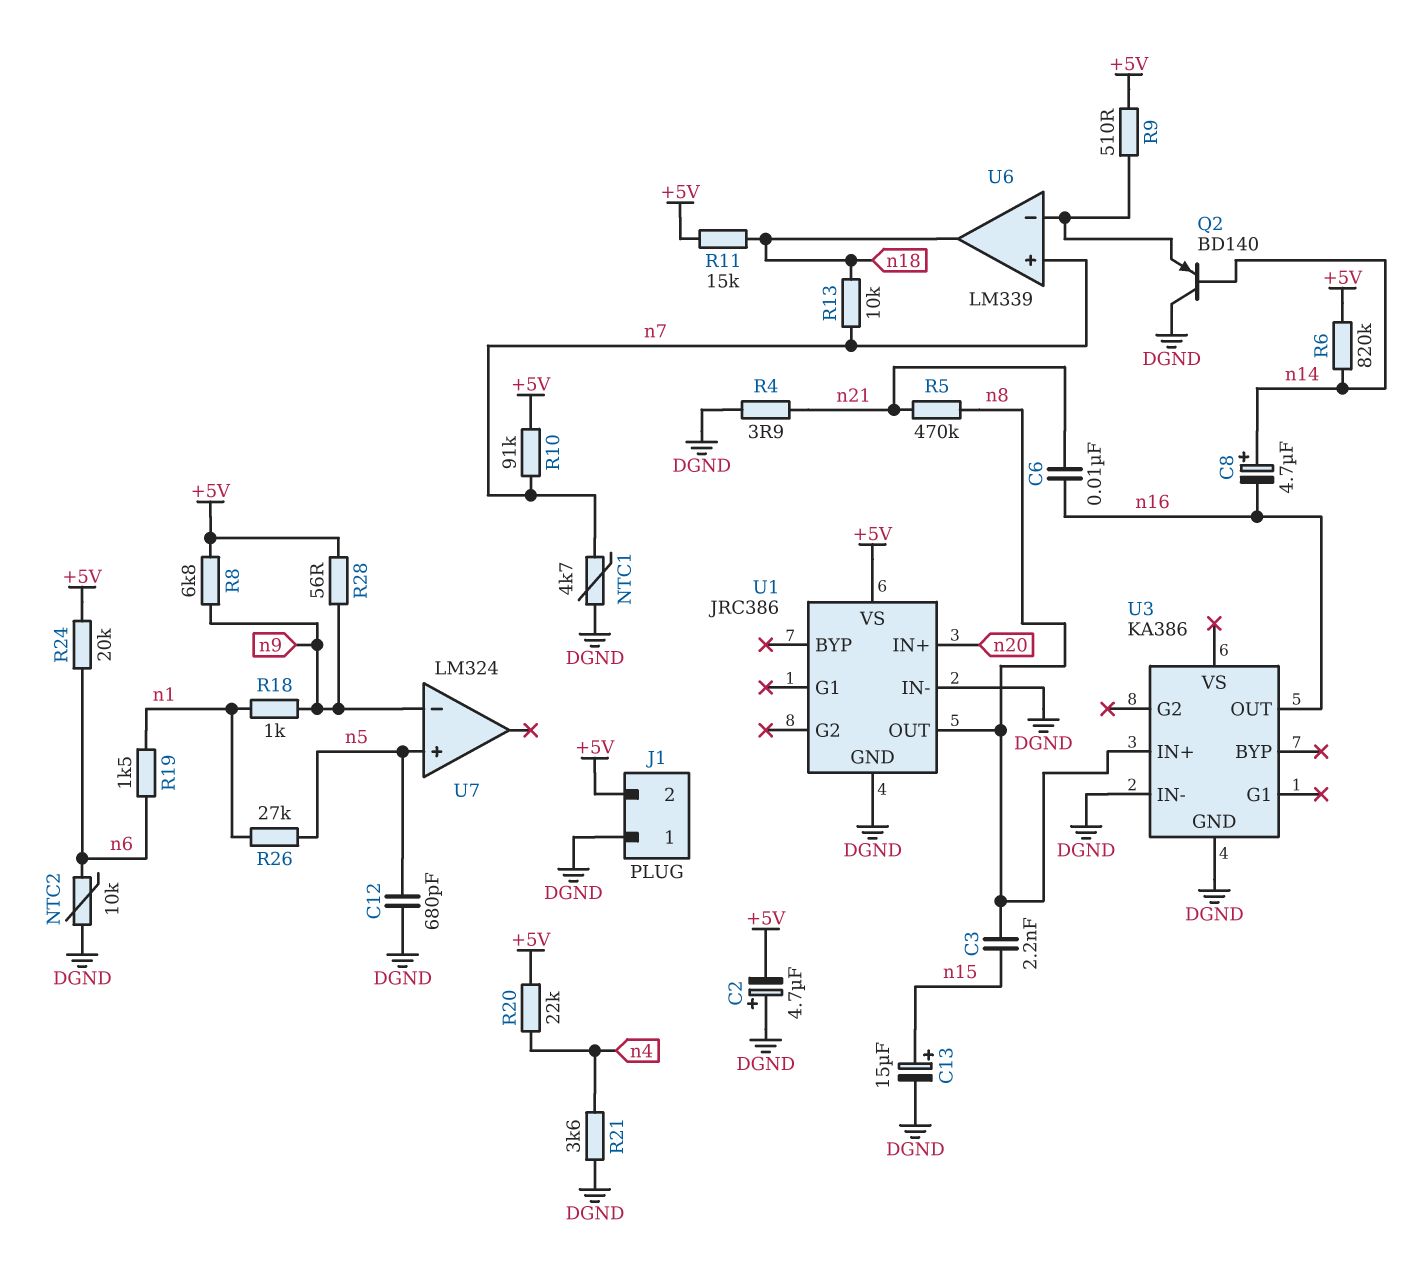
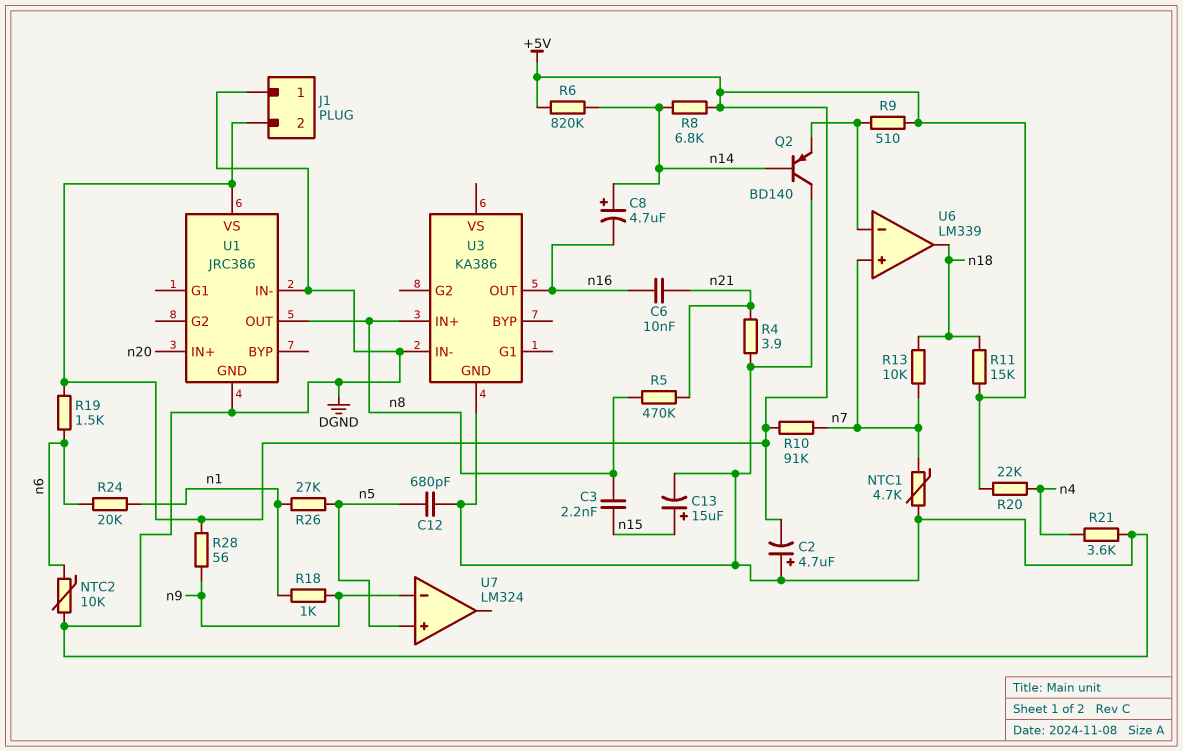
R8: 6.8k (+5V, n9) -> 6.8k (+5V, n14)
R19: 1.5k (n1, n6) -> 1.5k (+5V, n6)
R24: 20k (+5V, n6) -> 20k (n1, n6)

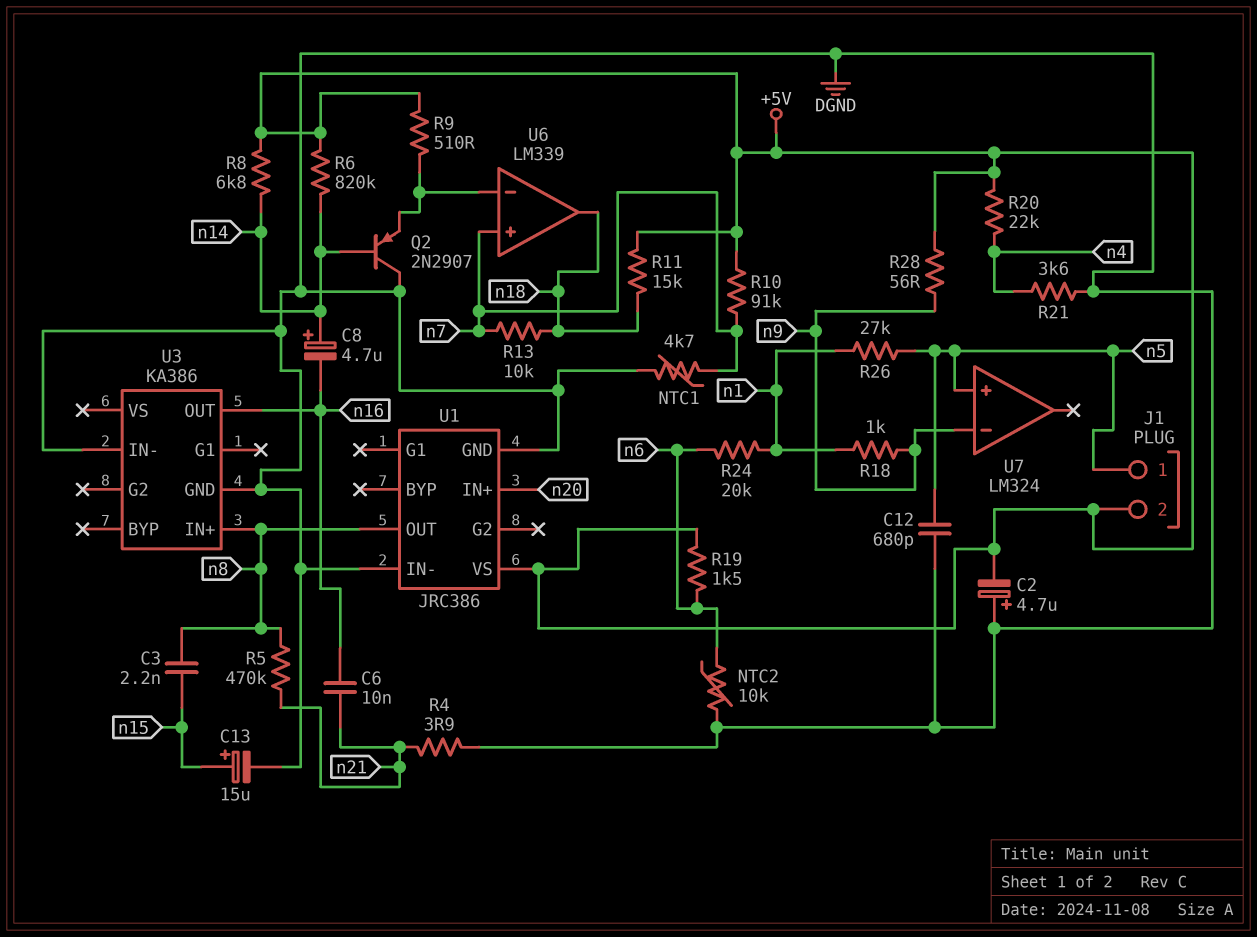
J1 pin 1: DGND -> n5
Q2: PNP BD140 (B n14, C DGND, E U6/in-) -> PNP 2N2907 (B n14, C DGND, E U6/in-)

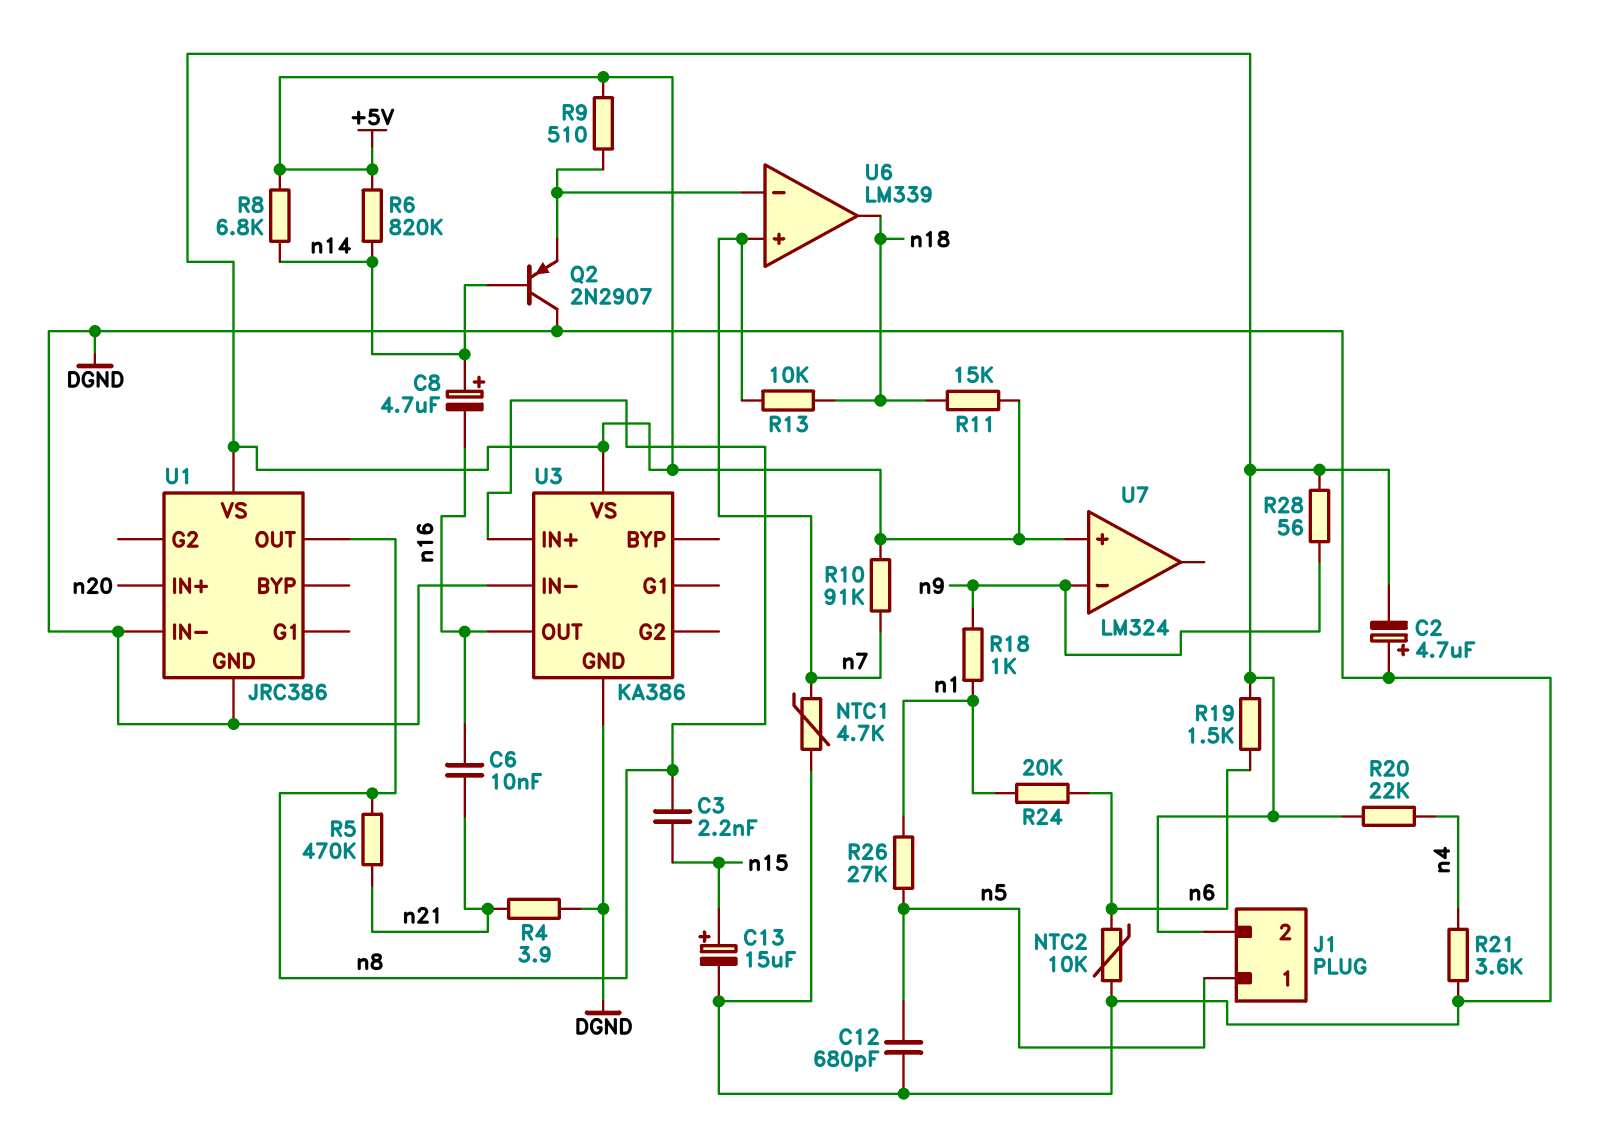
U3 pin VS: none -> +5V
U7 pin in+: n5 -> +5V

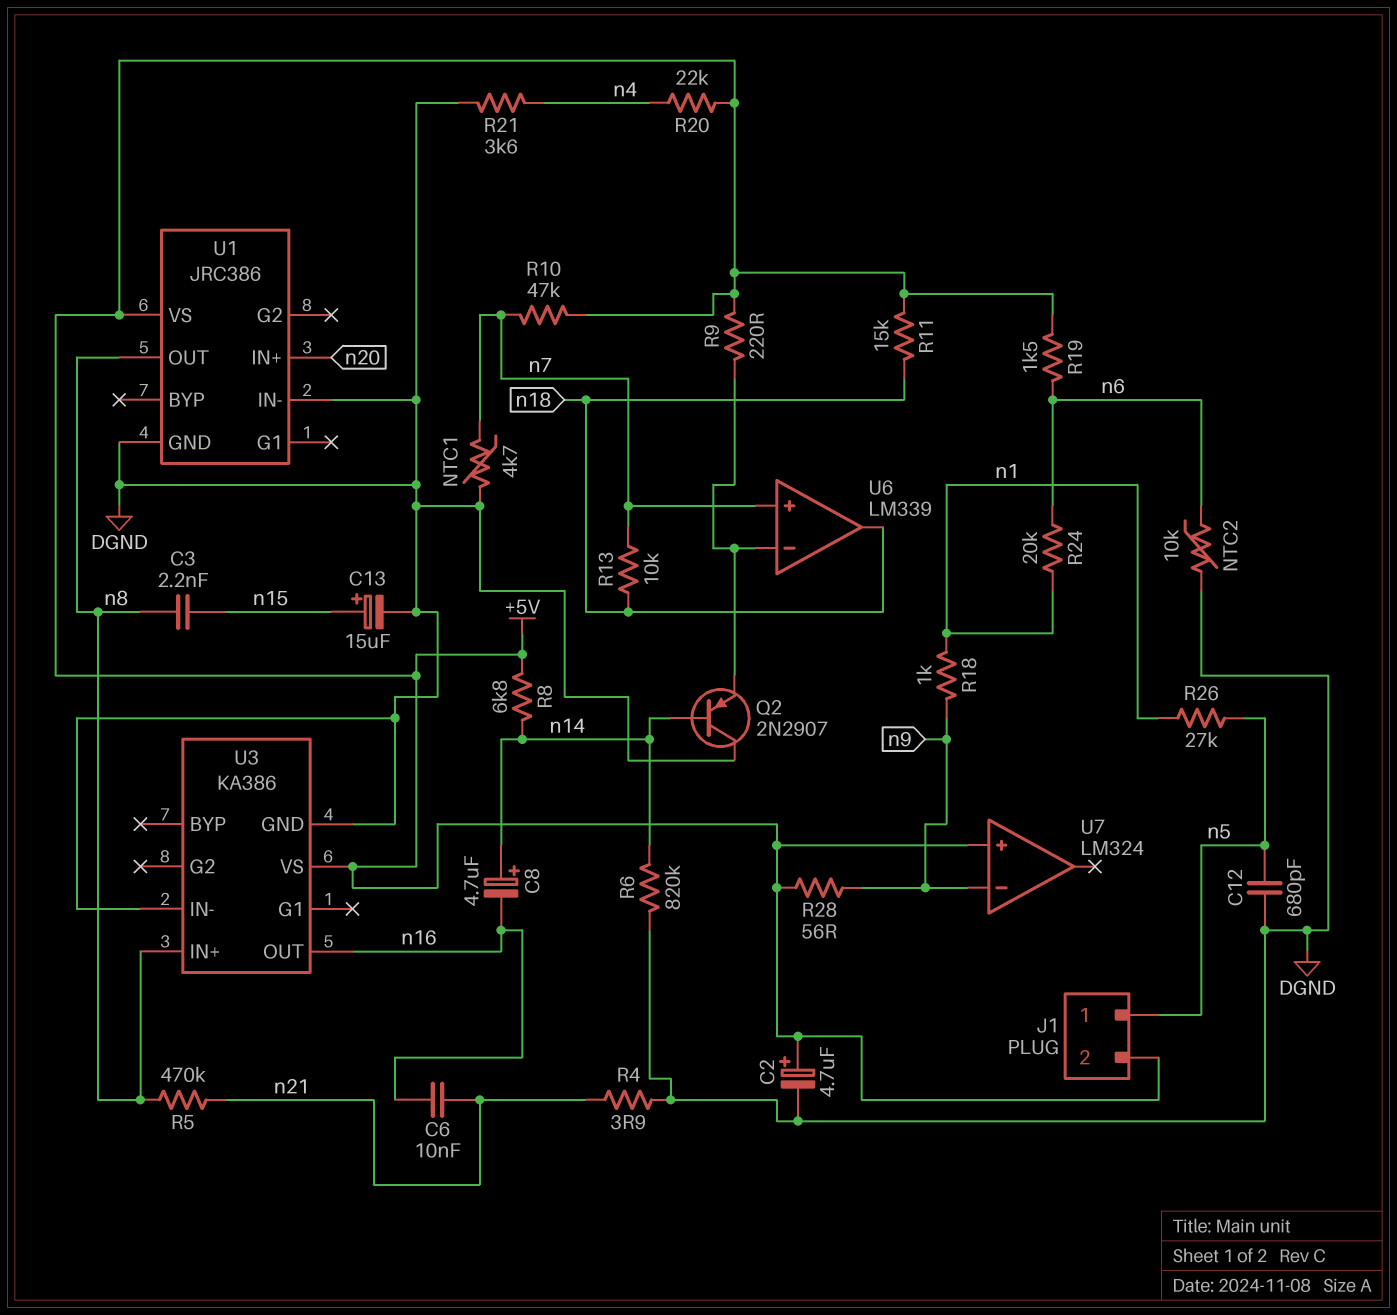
C2: 4.7uF (plus DGND, minus +5V) -> 4.7uF (plus +5V, minus DGND)
R6: 820k (+5V, n14) -> 820k (DGND, n14)
R9: 510 (+5V, U6/in-) -> 220 (+5V, U6/in-)
R10: 91k (+5V, n7) -> 47k (+5V, n7)

